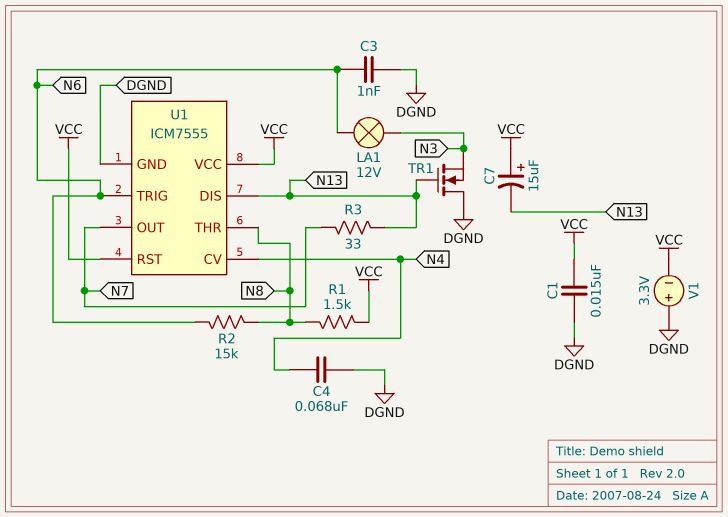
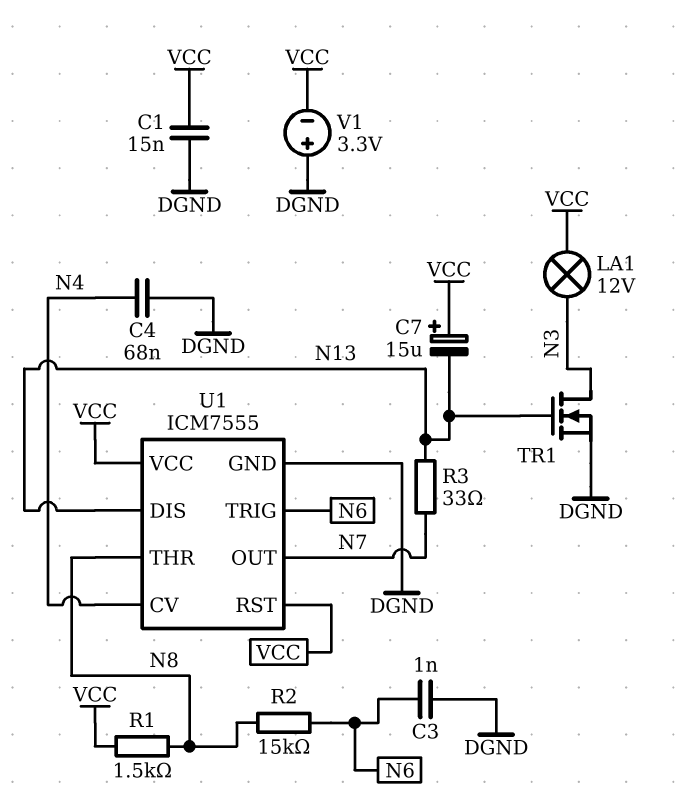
LA1: lamp 12V (N3, N6) -> lamp 12V (N3, VCC)
TR1: NMOS (G N13, D DGND, S N3) -> NMOS (G N13, D N3, S DGND)

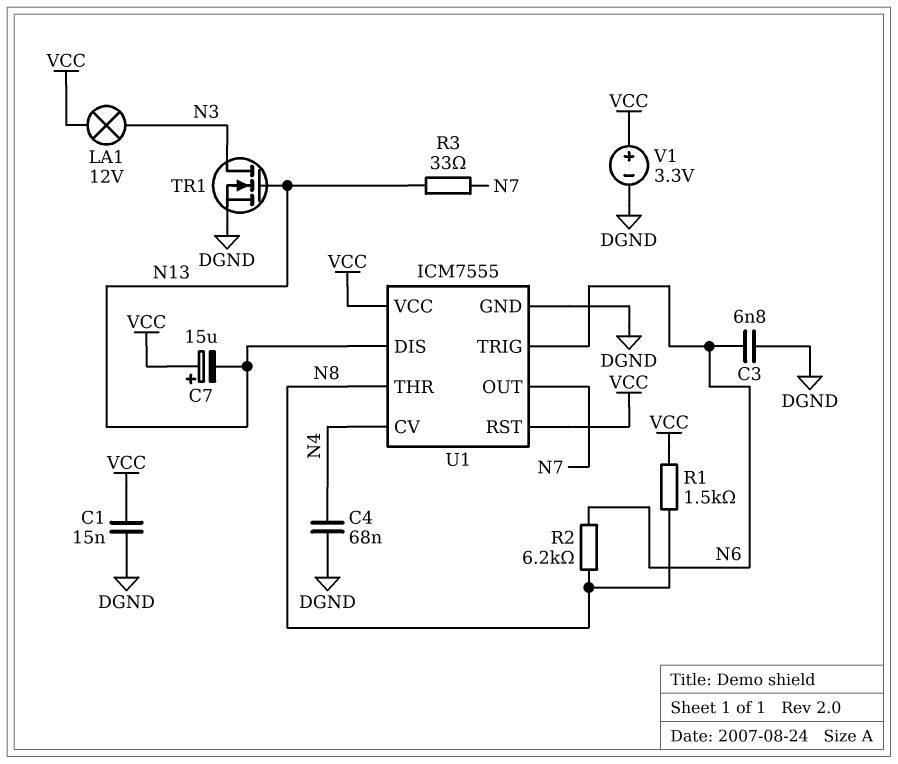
C3: 1nF (DGND, N6) -> 6.8nF (DGND, N6)
R2: 15k (N6, N8) -> 6.2k (N6, N8)
V1: 3.3V (plus DGND, minus VCC) -> 3.3V (plus VCC, minus DGND)

